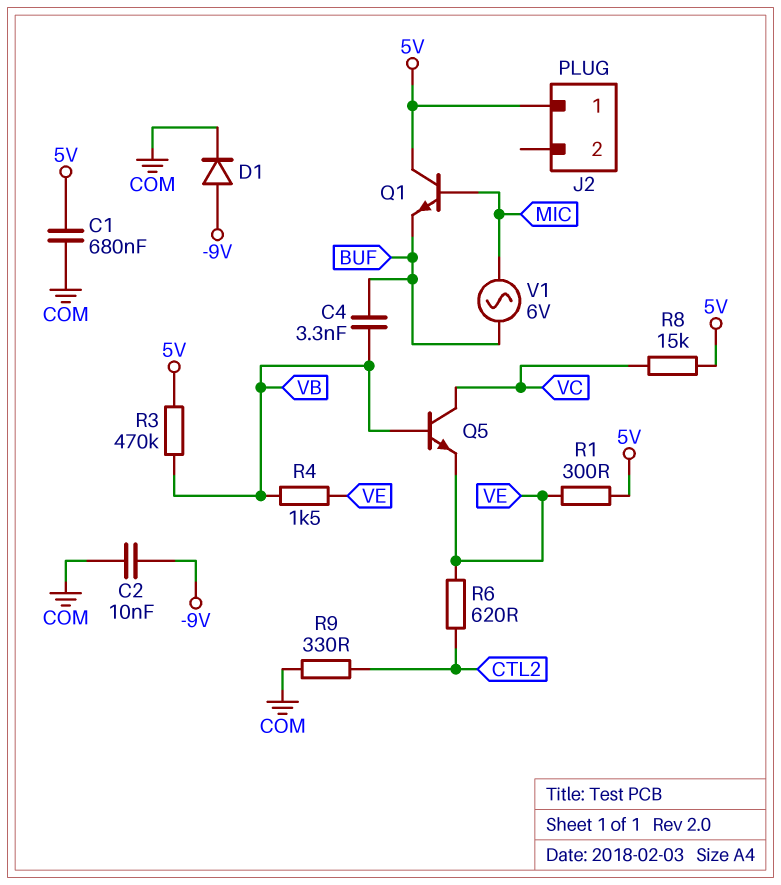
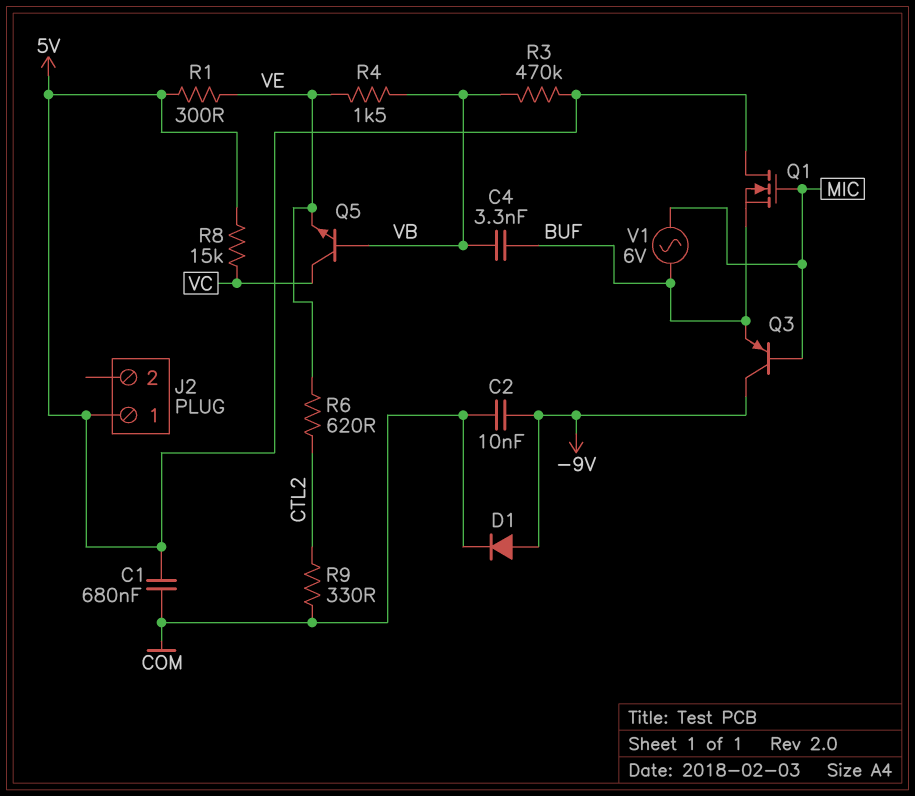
Q1: NPN (B MIC, C 5V, E BUF) -> NMOS (G MIC, D 5V, S BUF)
Q3: none -> PNP (B MIC, C -9V, E BUF)

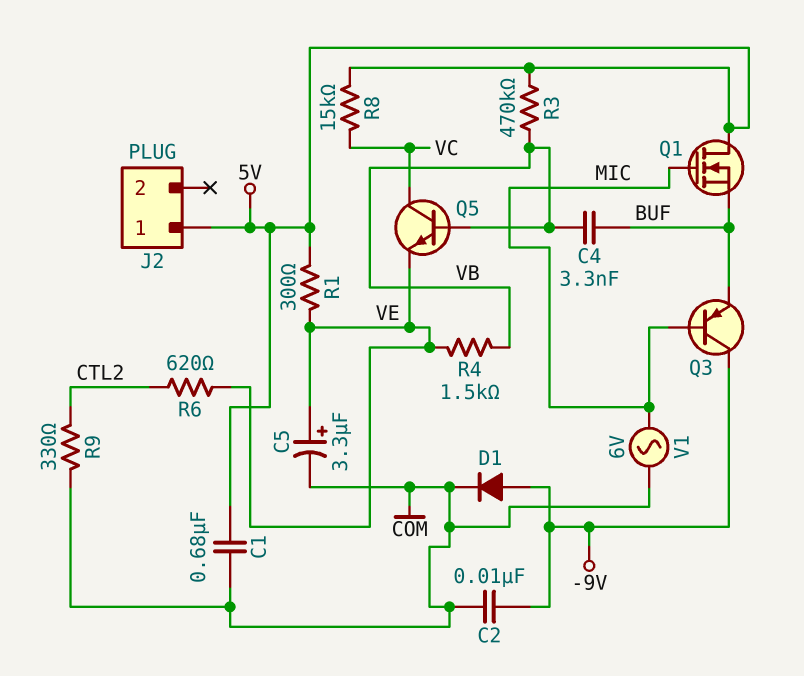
C5: none -> 3.3uF (plus VE, minus COM)
V1: AC 6V (BUF, MIC) -> AC 6V (COM, MIC)

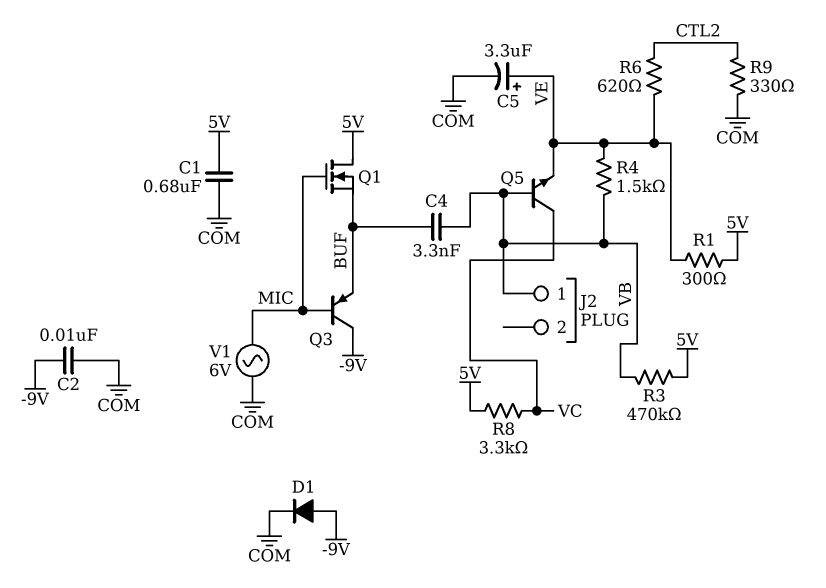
J2 pin 1: 5V -> VB
R8: 15k (5V, VC) -> 3.3k (5V, VC)

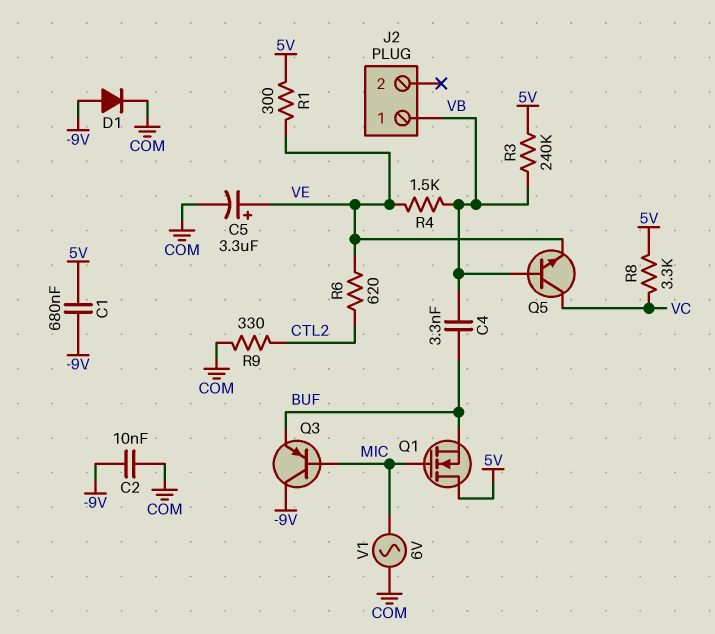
C1: 680nF (5V, COM) -> 680nF (-9V, 5V)
R3: 470k (5V, VB) -> 240k (5V, VB)

